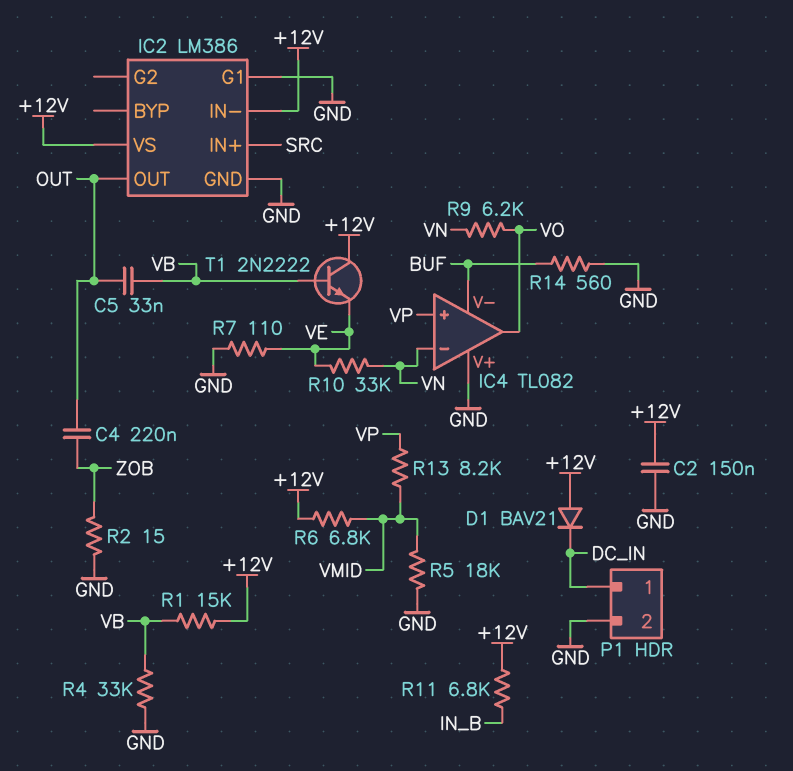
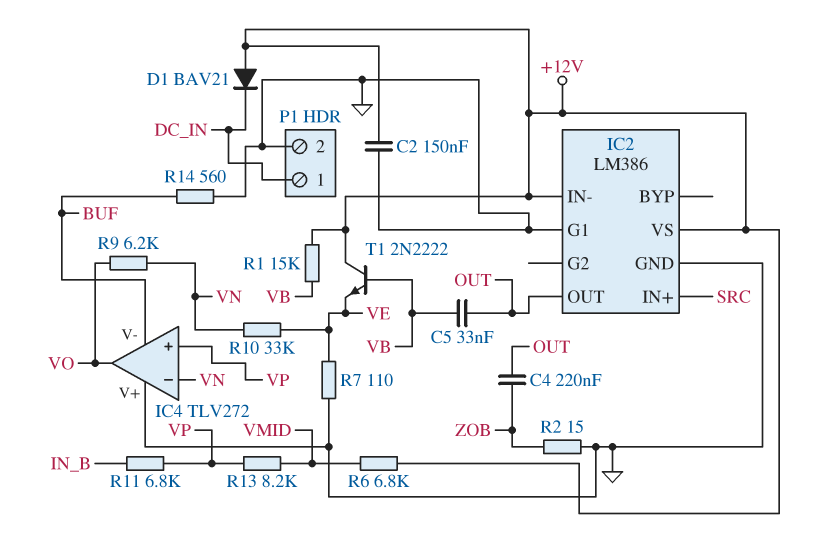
IC4: TL082 -> TLV272
R4: 33k (GND, VB) -> none
R5: 18k (GND, VMID) -> none
R11: 6.8k (+12V, IN_B) -> 6.8k (IN_B, VP)

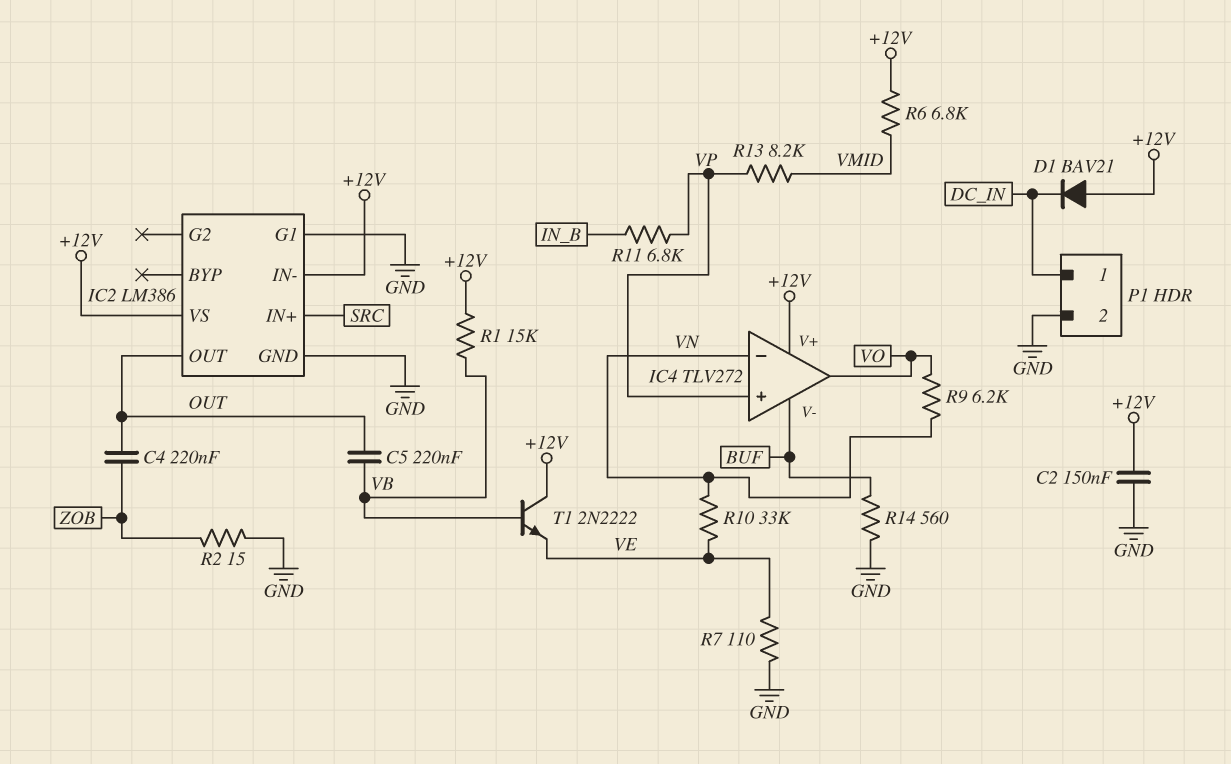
C5: 33nF (OUT, VB) -> 220nF (OUT, VB)
IC4 pin V+: GND -> +12V

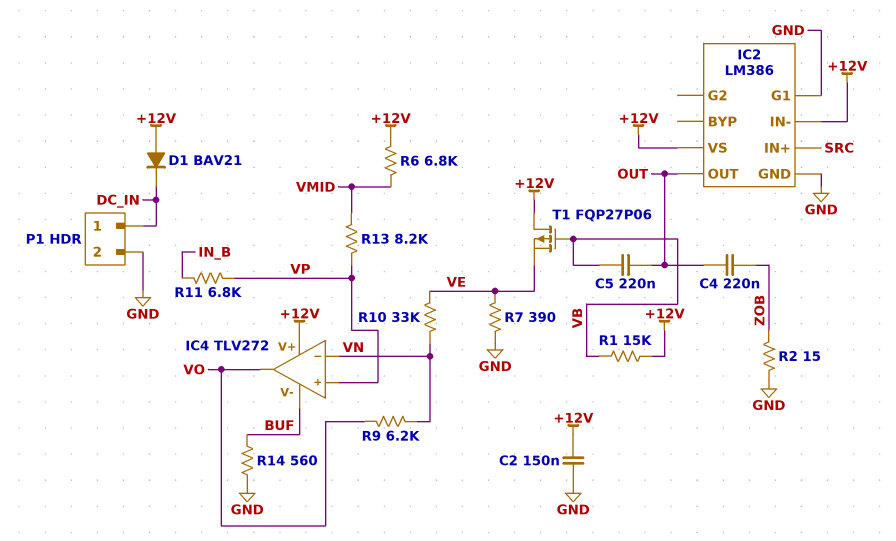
R7: 110 (GND, VE) -> 390 (GND, VE)
T1: NPN 2N2222 (B VB, C +12V, E VE) -> PMOS FQP27P06 (G VB, D +12V, S VE)

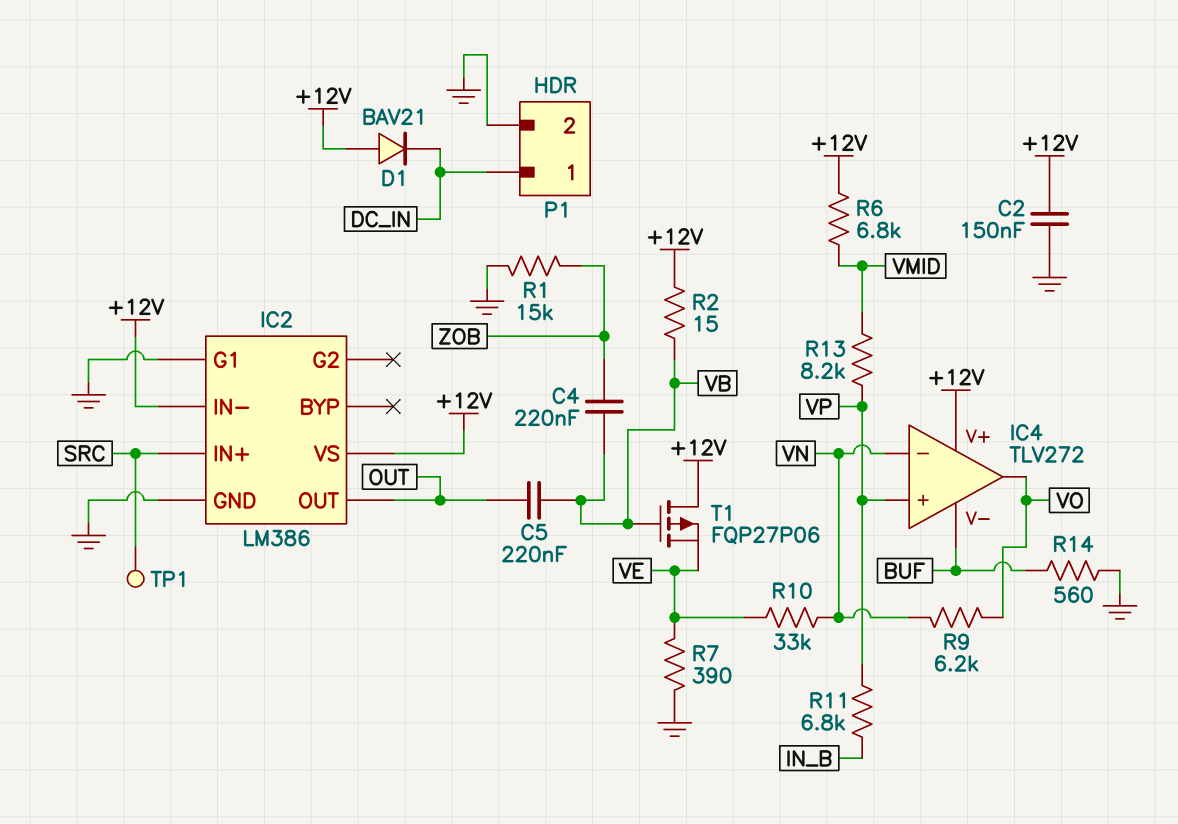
C4: 220nF (OUT, ZOB) -> 220nF (VB, ZOB)
R1: 15k (+12V, VB) -> 15k (GND, ZOB)
R2: 15 (GND, ZOB) -> 15 (+12V, VB)
TP1: none -> test point (SRC)

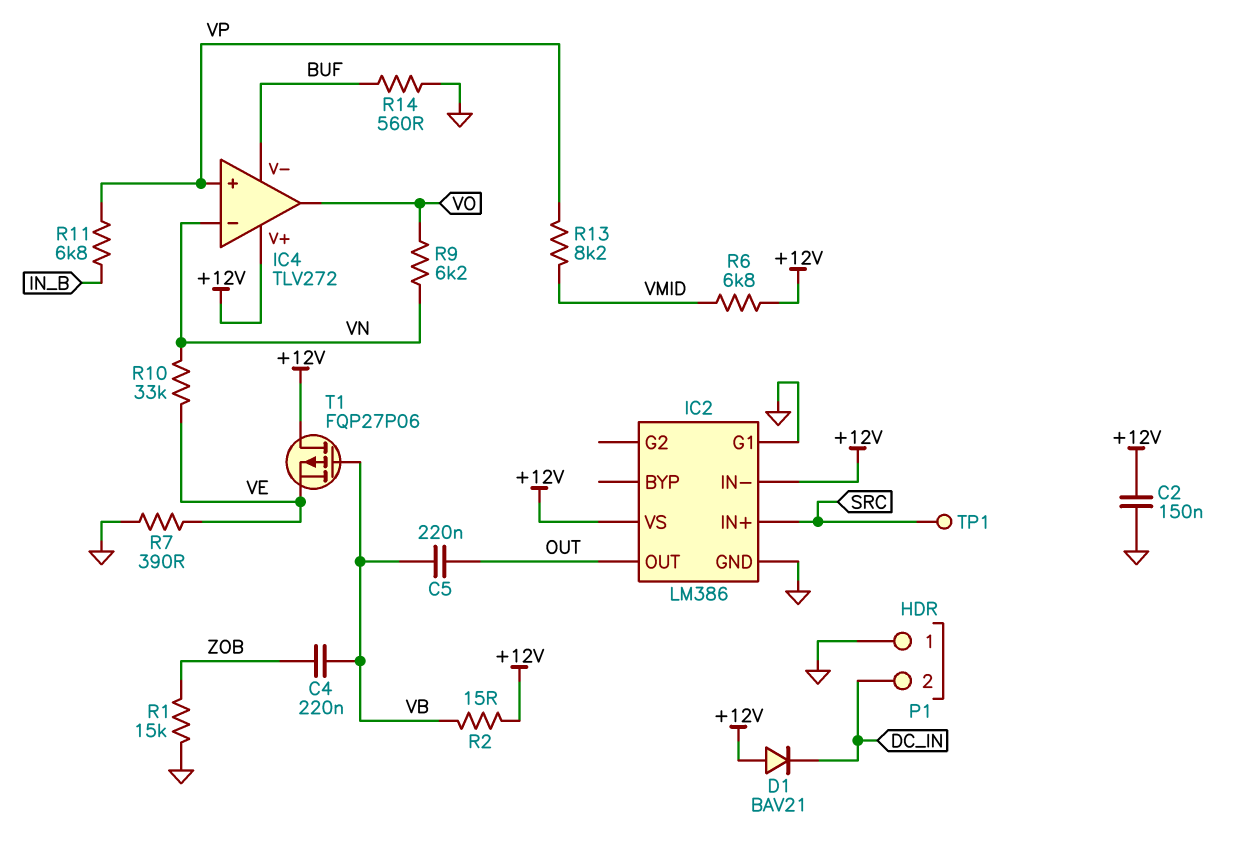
P1 pin 1: DC_IN -> GND
P1 pin 2: GND -> DC_IN

